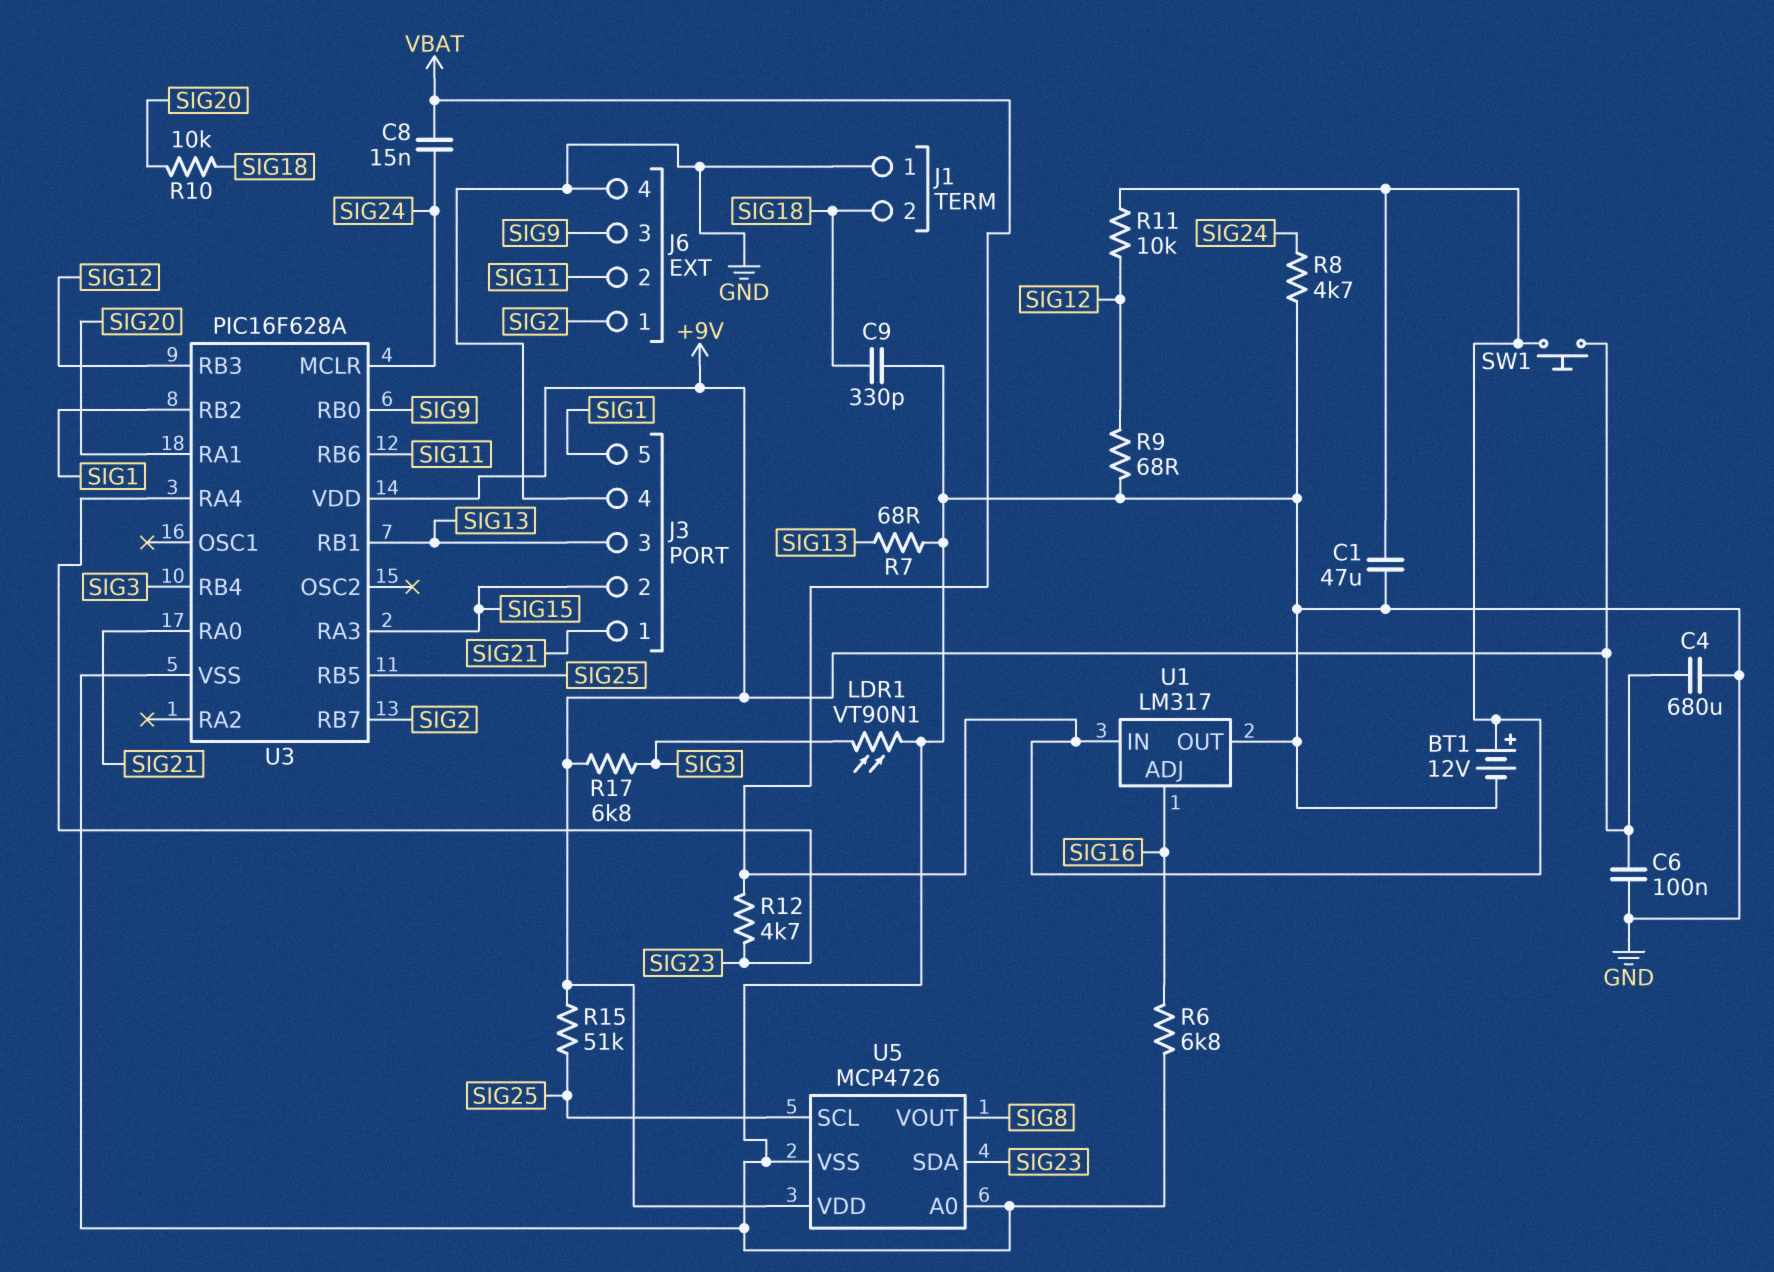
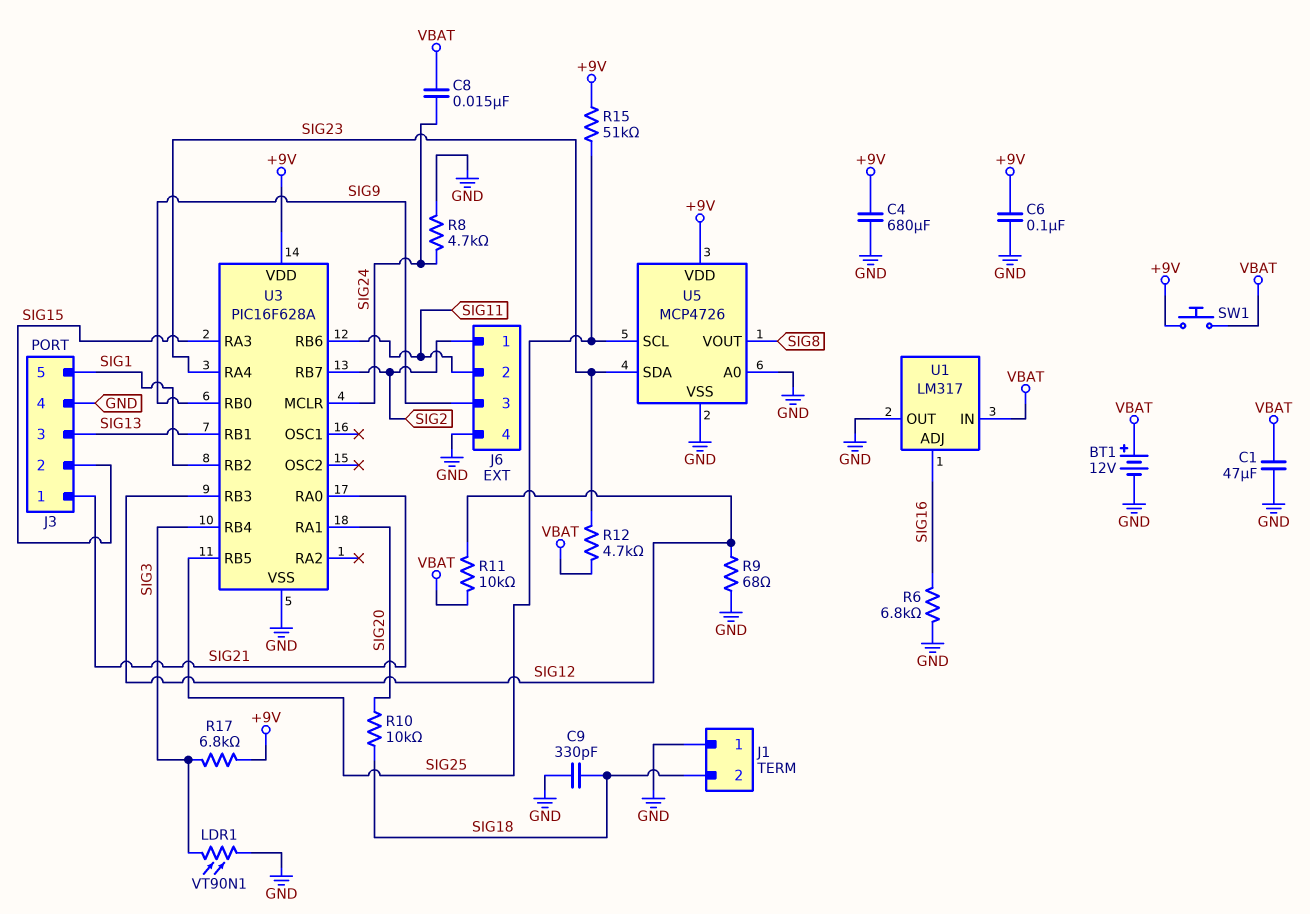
R7: 68 (GND, SIG13) -> none

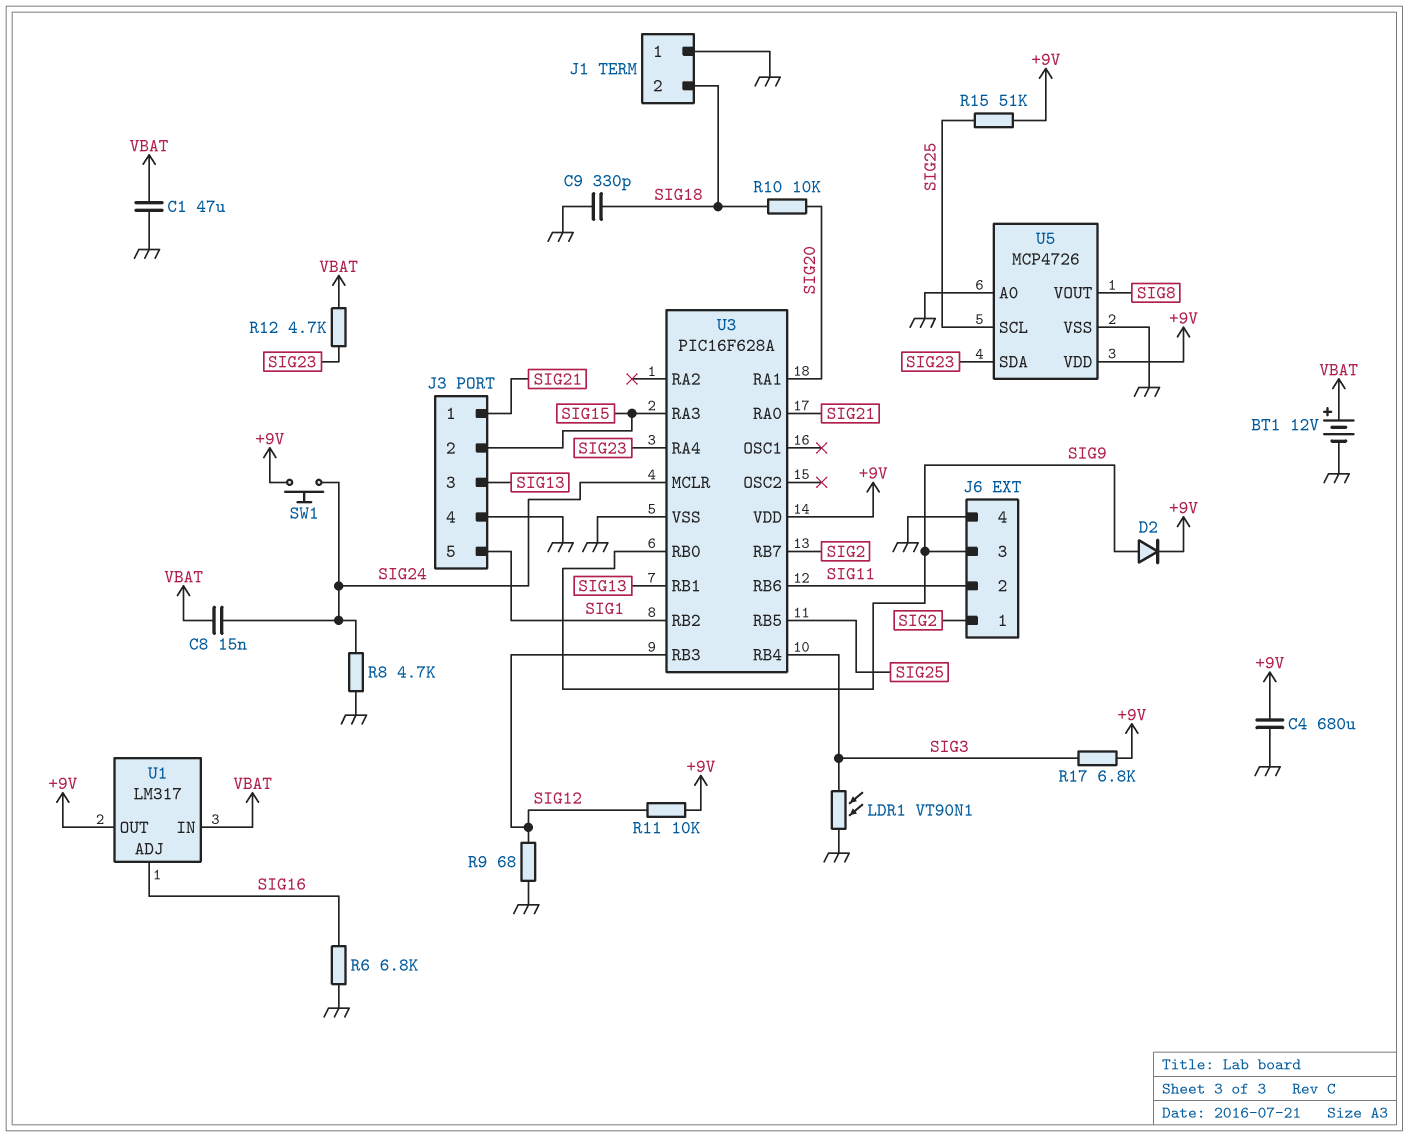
C6: 100nF (+9V, GND) -> none
D2: none -> diode (A SIG9, K +9V)
R11: 10k (SIG12, VBAT) -> 10k (+9V, SIG12)
SW1: button (+9V, VBAT) -> button (+9V, SIG24)
U1 pin OUT: GND -> +9V

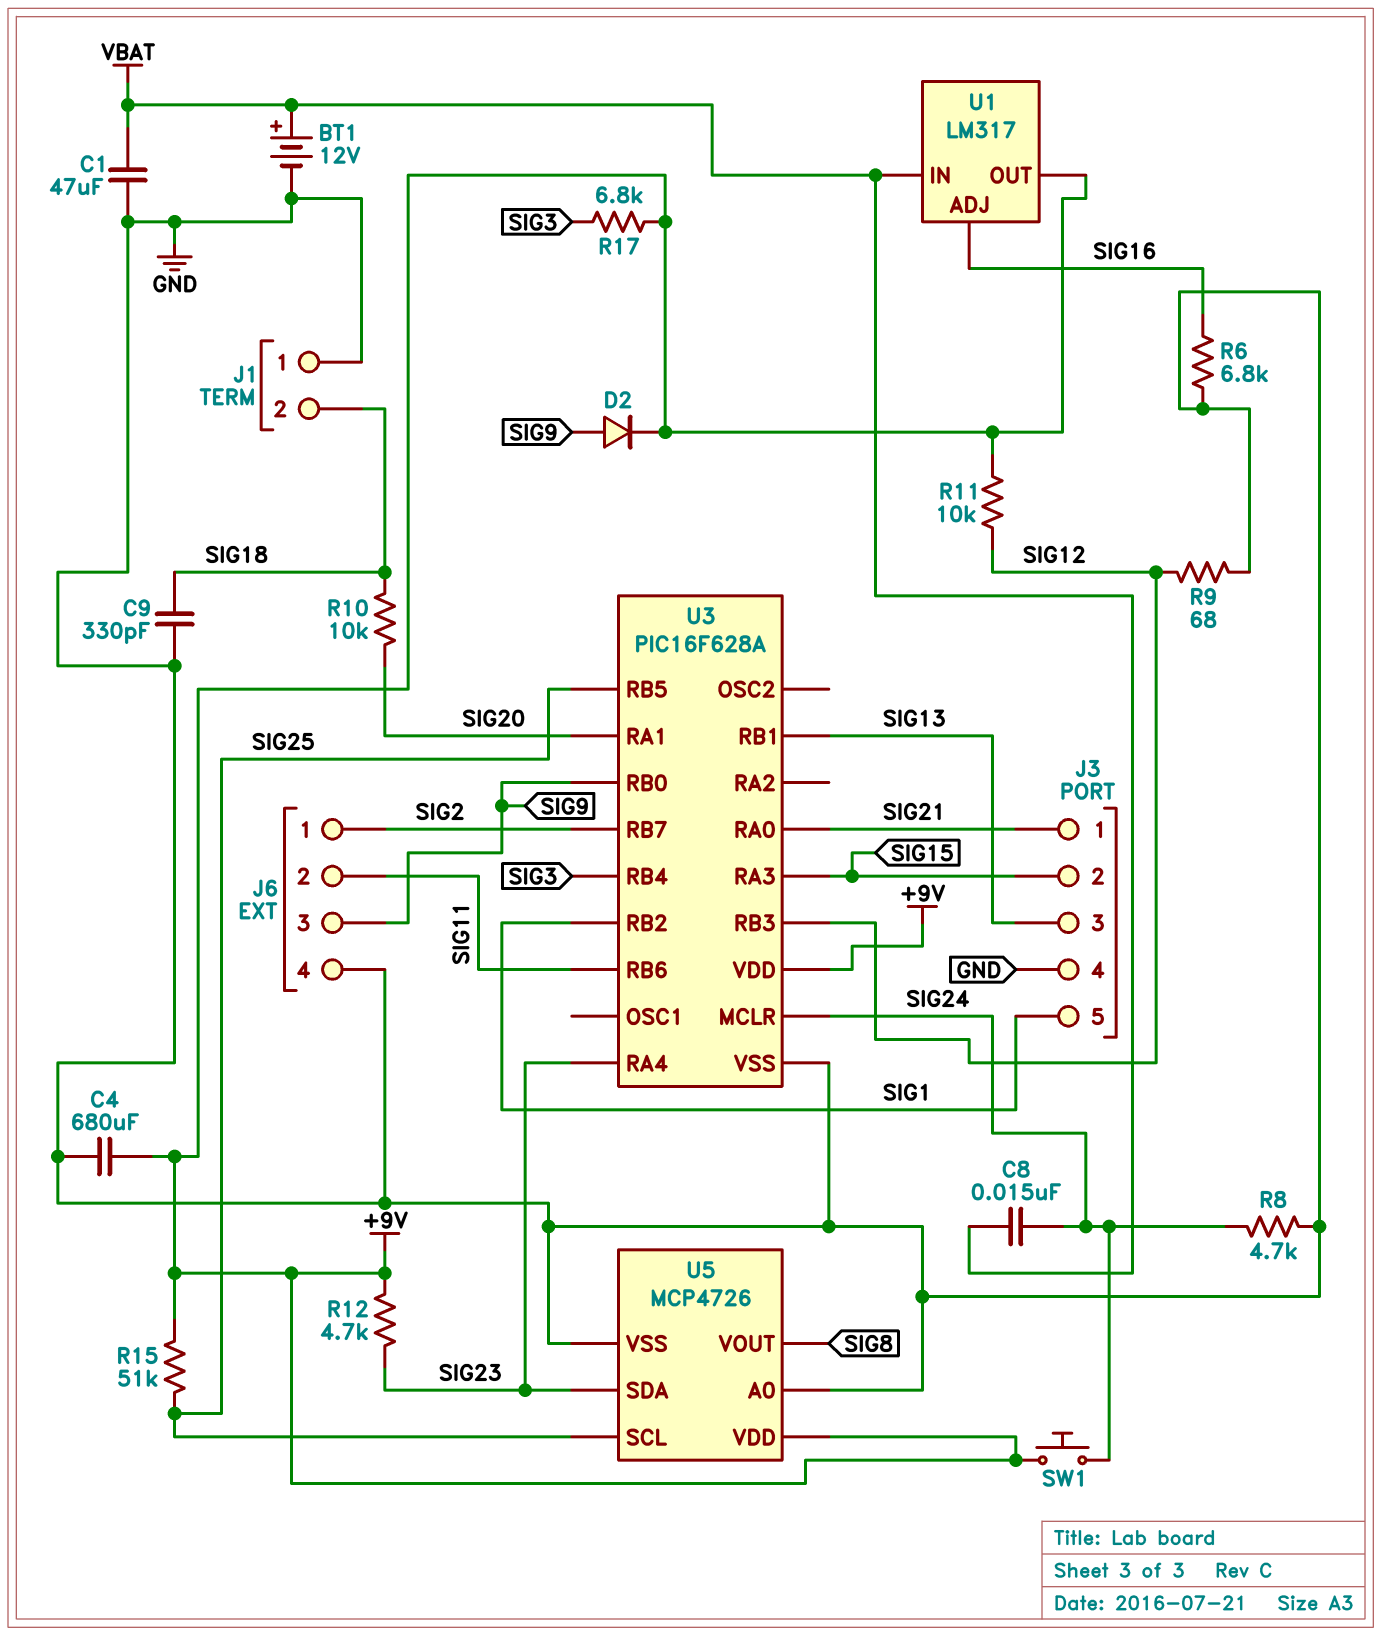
LDR1: VT90N1 (GND, SIG3) -> none
R12: 4.7k (SIG23, VBAT) -> 4.7k (+9V, SIG23)

